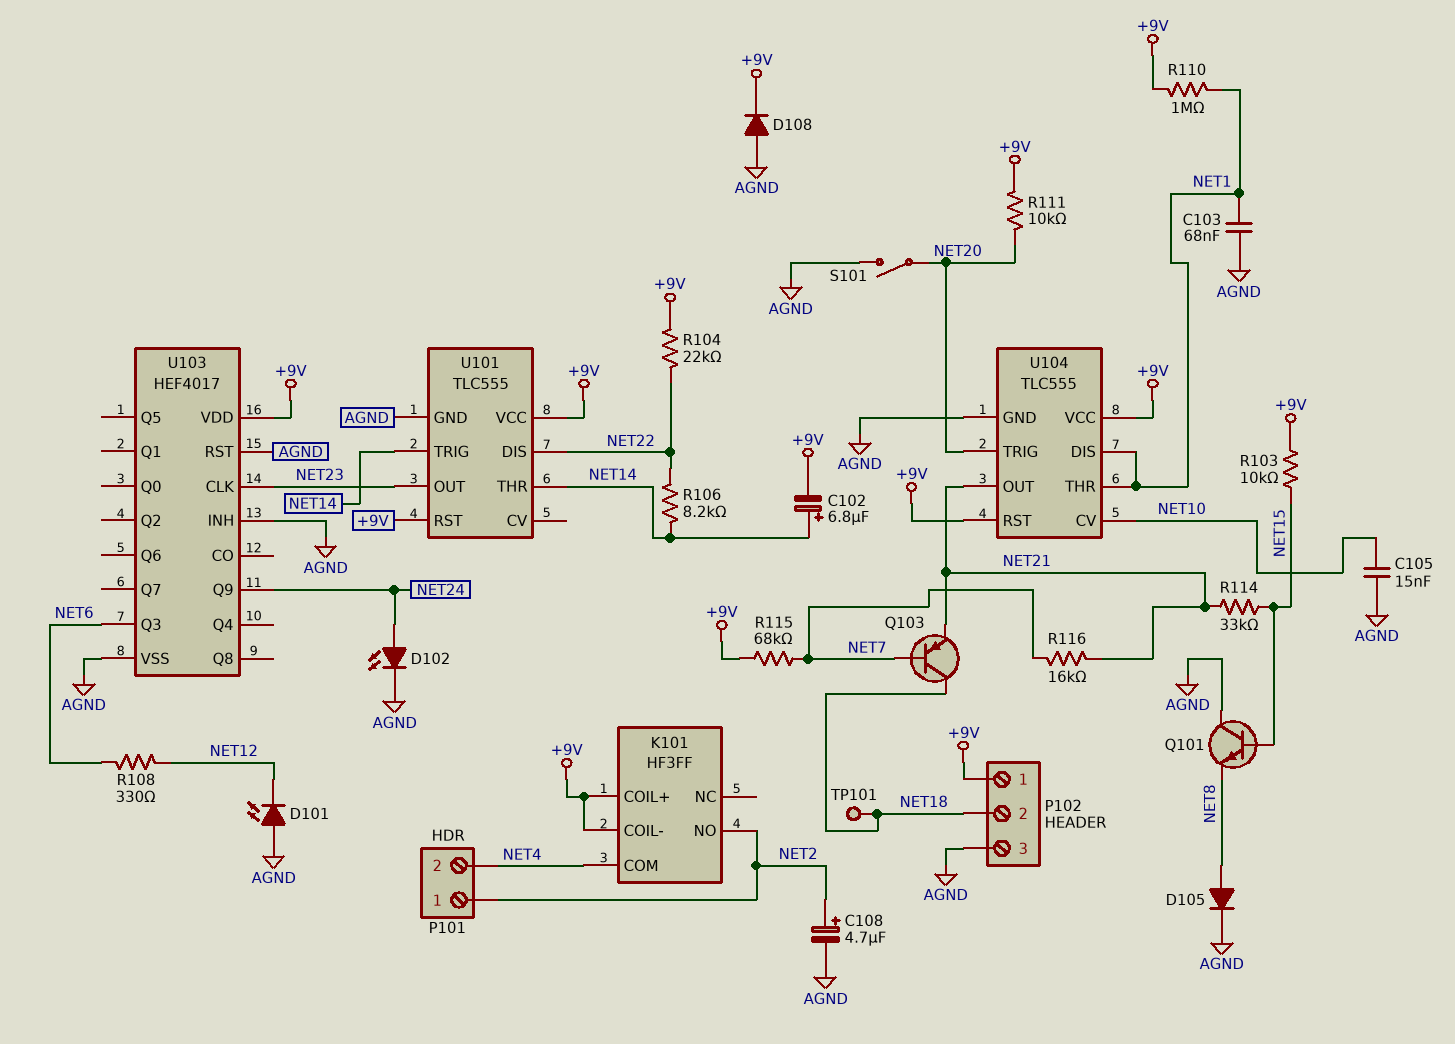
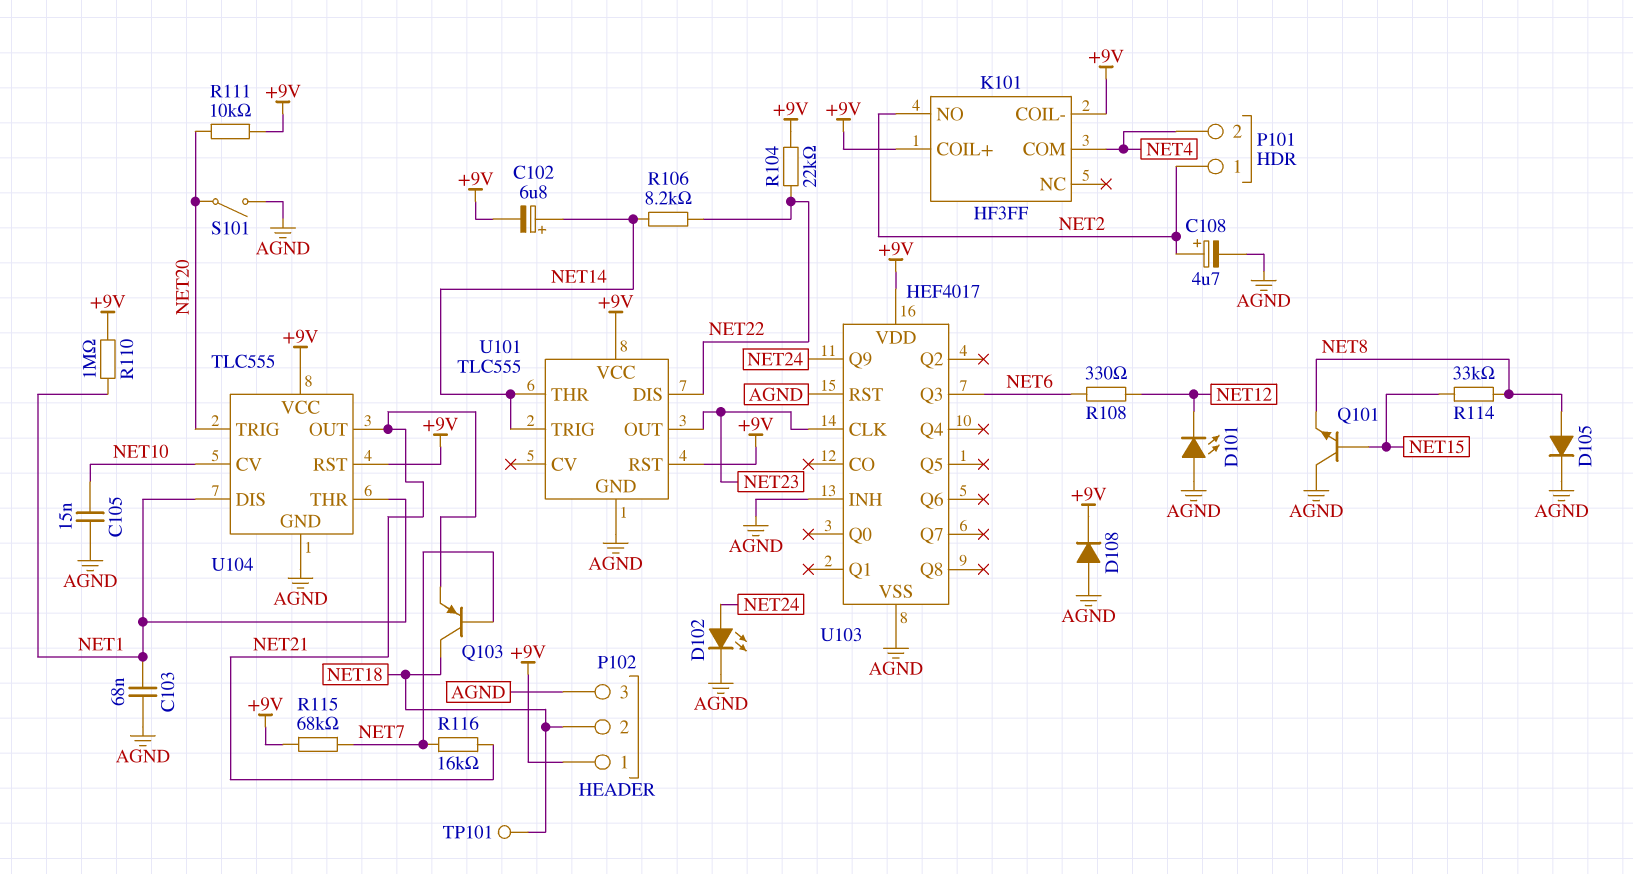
R103: 10k (+9V, NET15) -> none
R114: 33k (NET15, NET21) -> 33k (NET8, NET15)

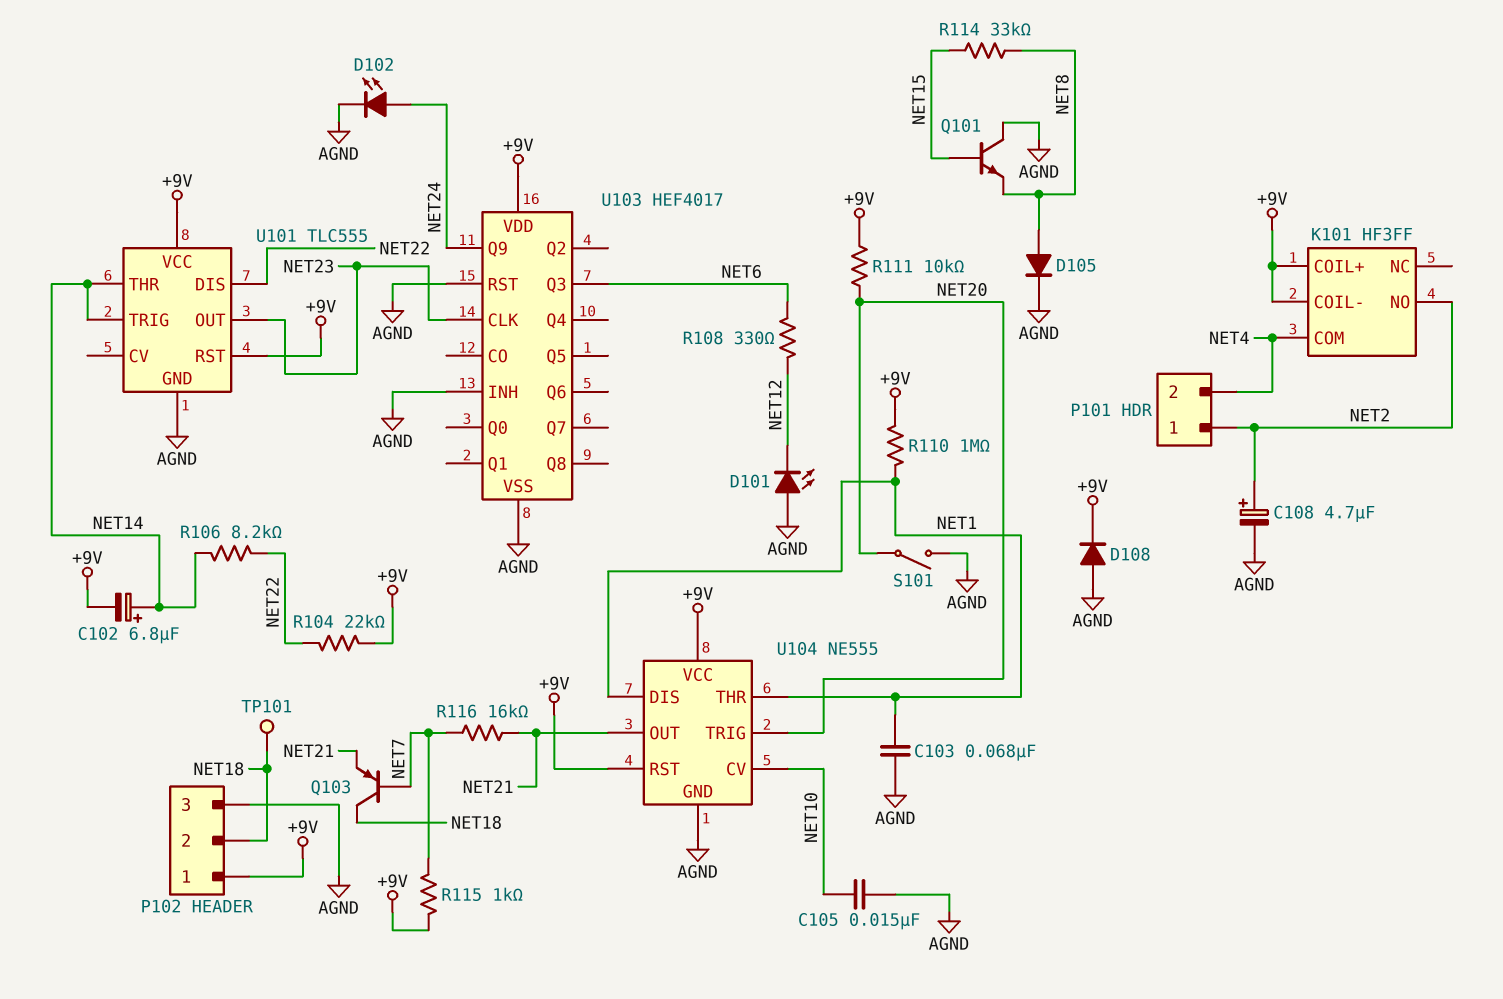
R115: 68k (+9V, NET7) -> 1k (+9V, NET7)
U104: TLC555 -> NE555

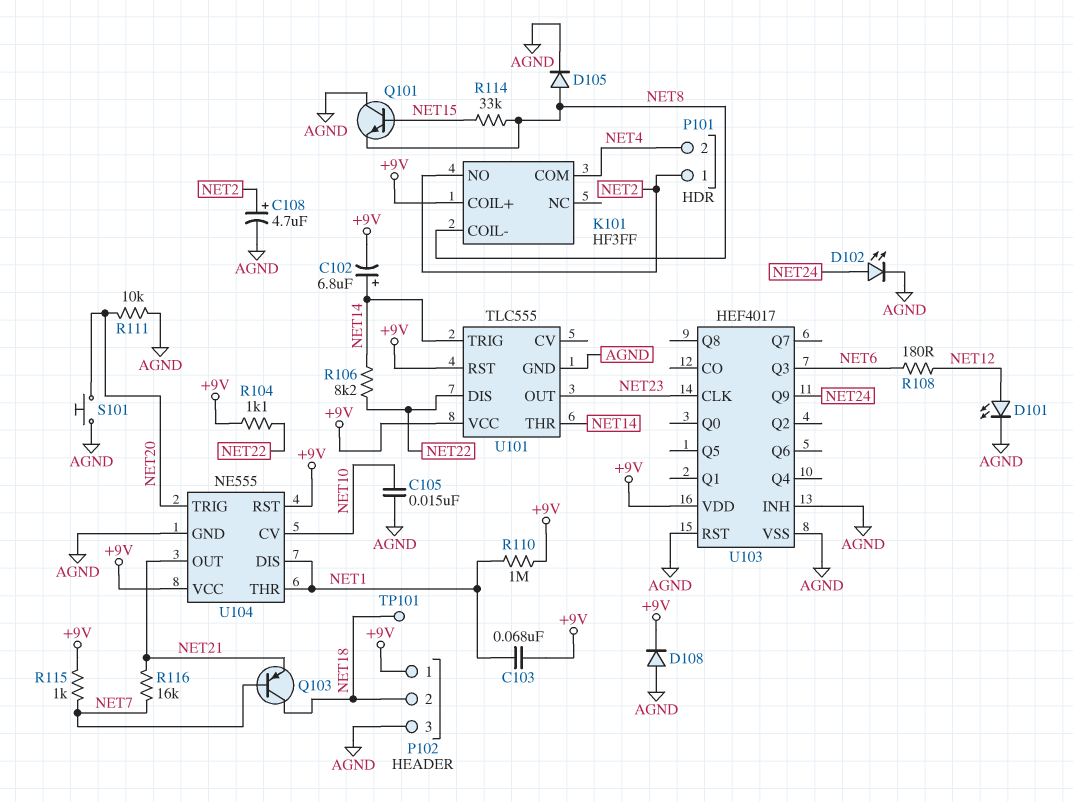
C103: 68nF (AGND, NET1) -> 68nF (+9V, NET1)
D101: LED (A AGND, K NET12) -> LED (A NET12, K AGND)
K101 pin COIL-: +9V -> NET8
R104: 22k (+9V, NET22) -> 1.1k (+9V, NET22)
R108: 330 (NET6, NET12) -> 180 (NET6, NET12)
R111: 10k (+9V, NET20) -> 10k (AGND, NET20)
S101: switch (AGND, NET20) -> button (AGND, NET20)

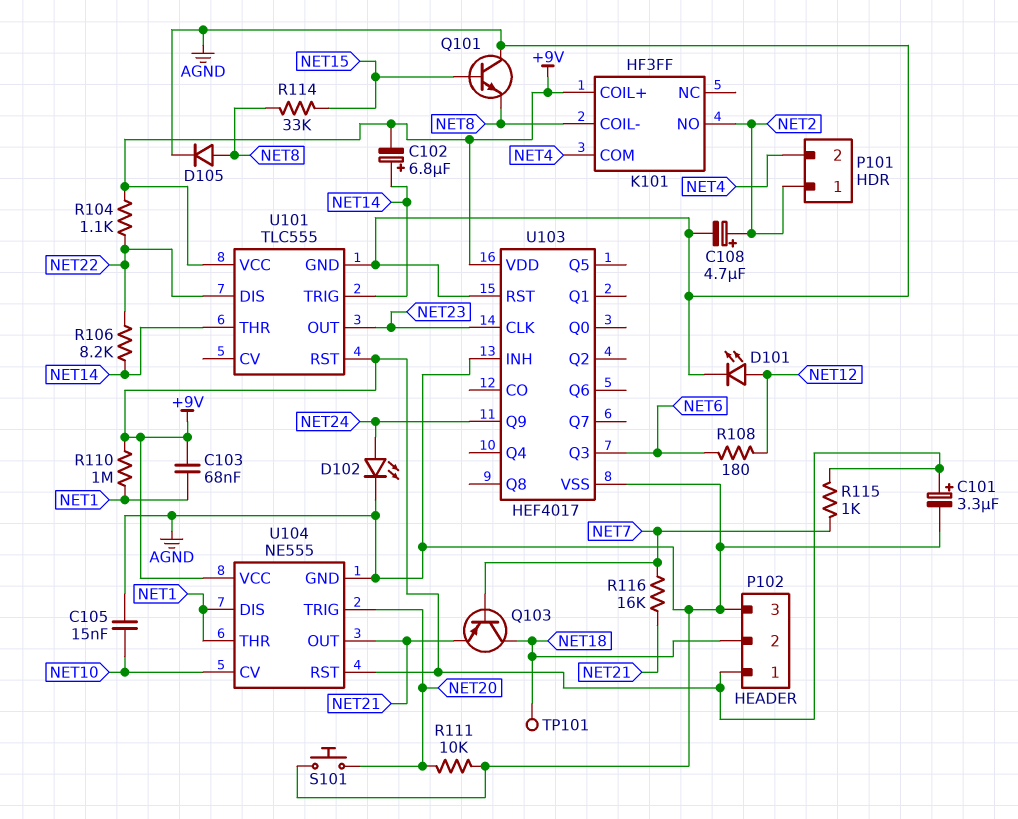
C101: none -> 3.3uF (plus +9V, minus AGND)
D108: diode (A AGND, K +9V) -> none

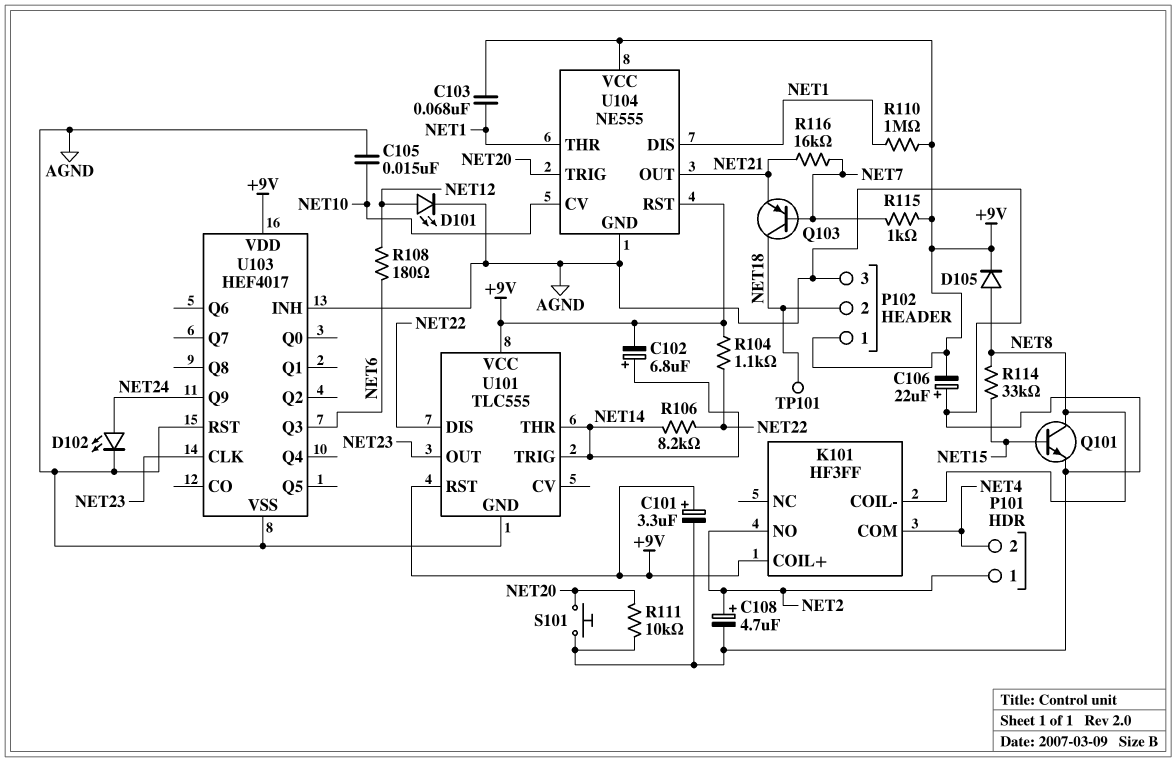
C106: none -> 22uF (plus AGND, minus +9V)
D105: diode (A NET8, K AGND) -> diode (A NET8, K +9V)
Q101: NPN (B NET15, C AGND, E NET8) -> NPN (B NET15, C NET8, E AGND)

